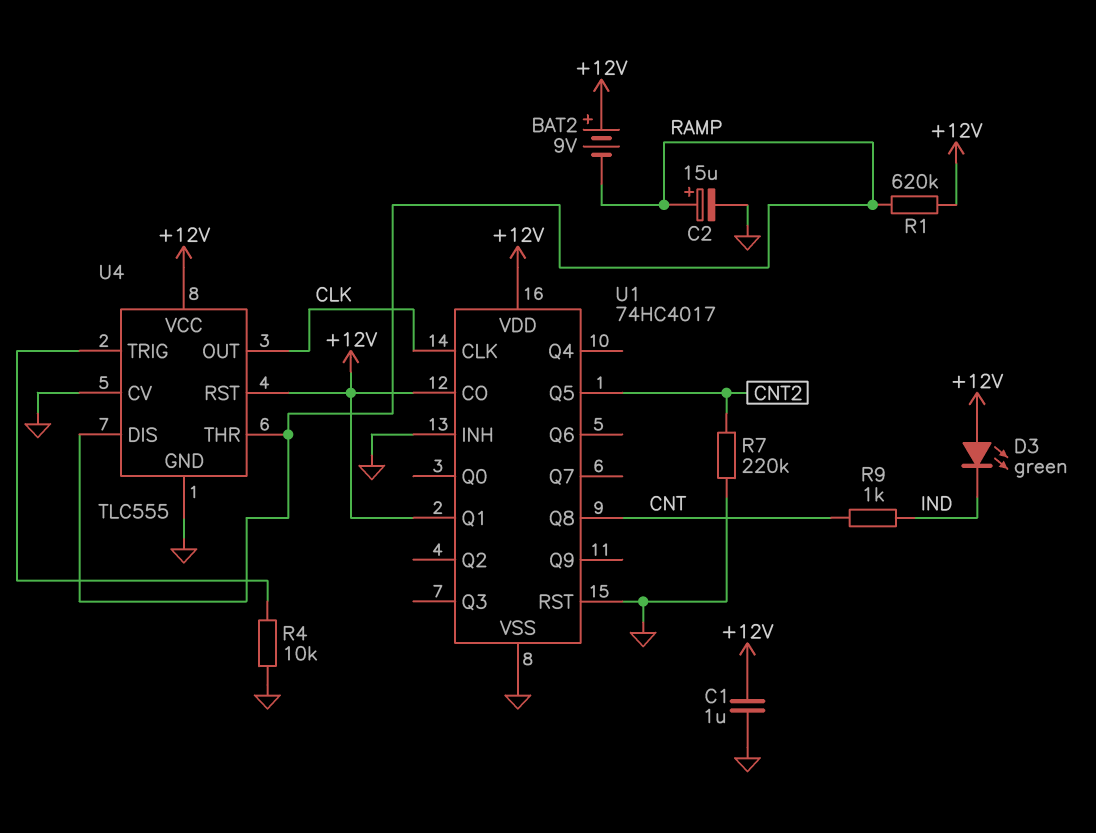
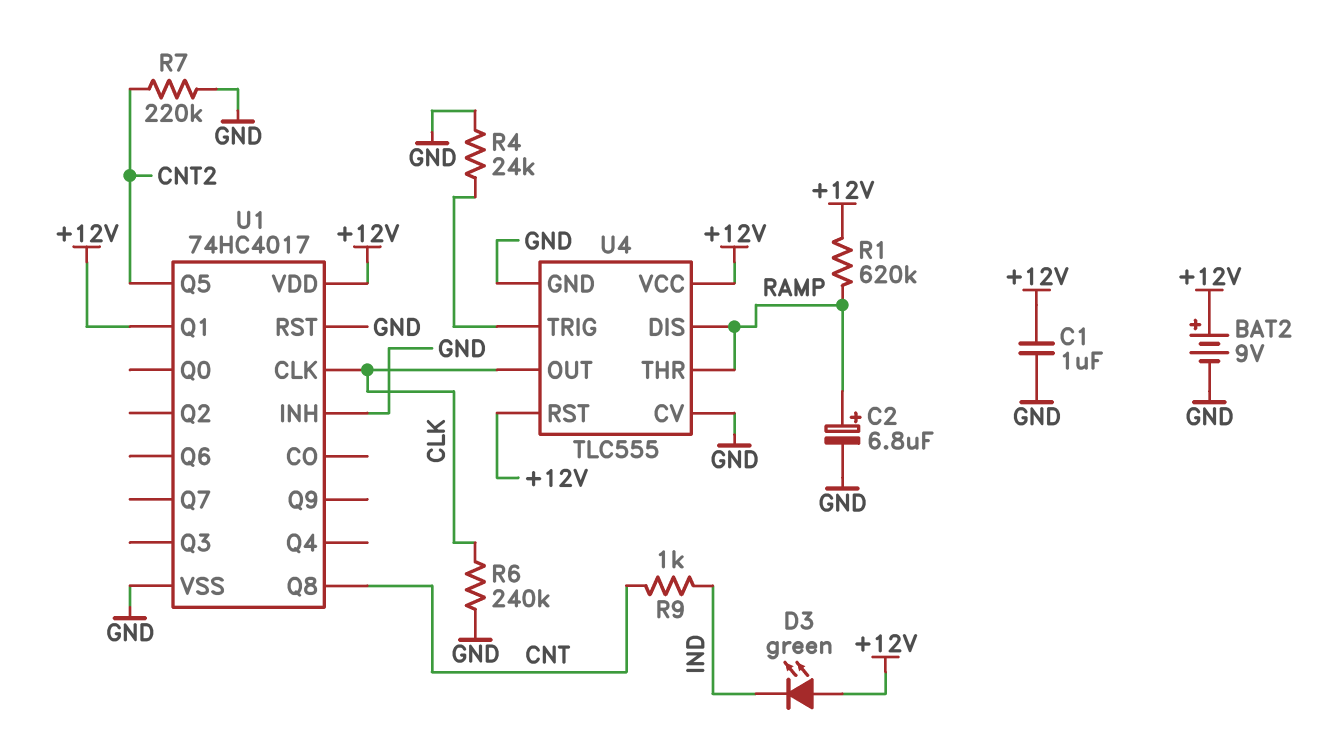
BAT2: 9V (plus +12V, minus RAMP) -> 9V (plus +12V, minus GND)
C2: 15uF (plus RAMP, minus GND) -> 6.8uF (plus RAMP, minus GND)
R4: 10k (GND, U4/TRIG) -> 24k (GND, U4/TRIG)
R6: none -> 240k (CLK, GND)
U1 pin CO: +12V -> none

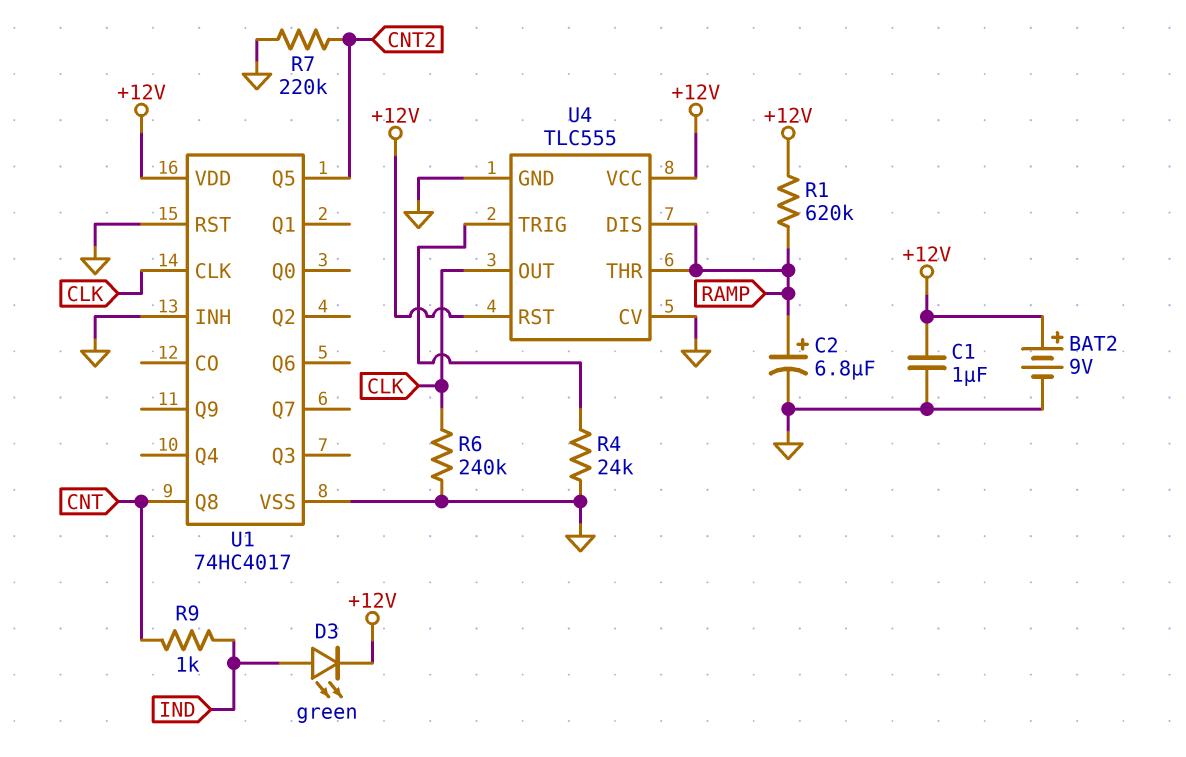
D3: LED green (A +12V, K IND) -> LED green (A IND, K +12V)
U1 pin Q1: +12V -> none

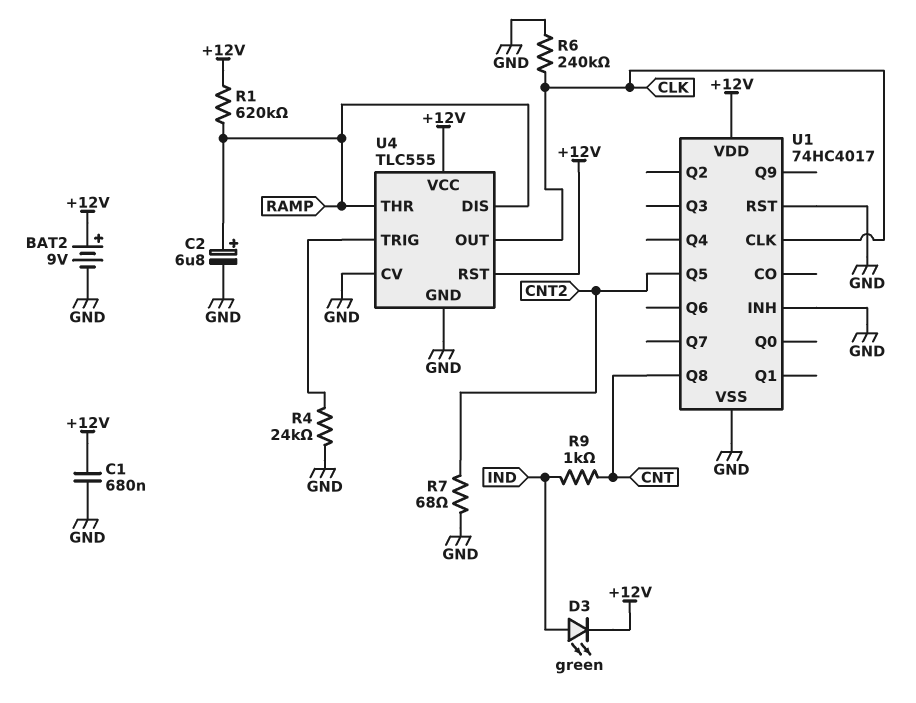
C1: 1uF (+12V, GND) -> 680nF (+12V, GND)
R7: 220k (CNT2, GND) -> 68 (CNT2, GND)

